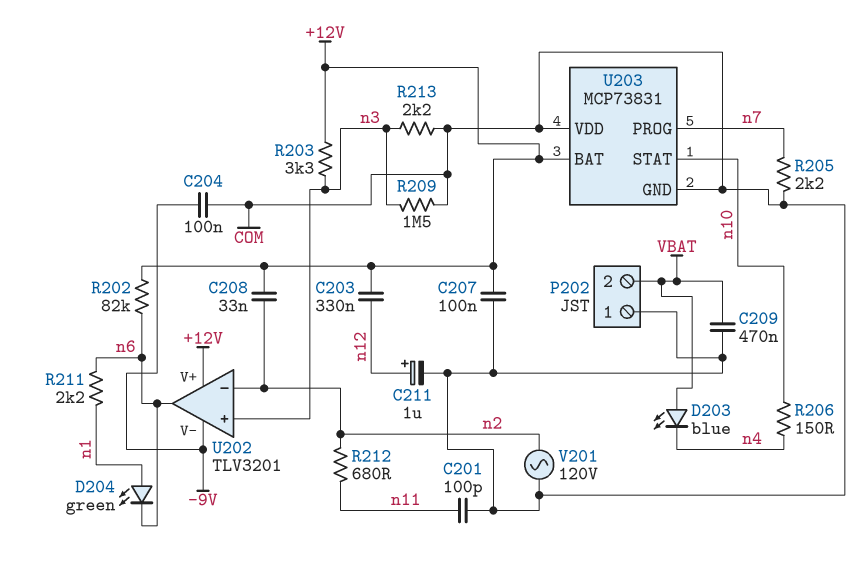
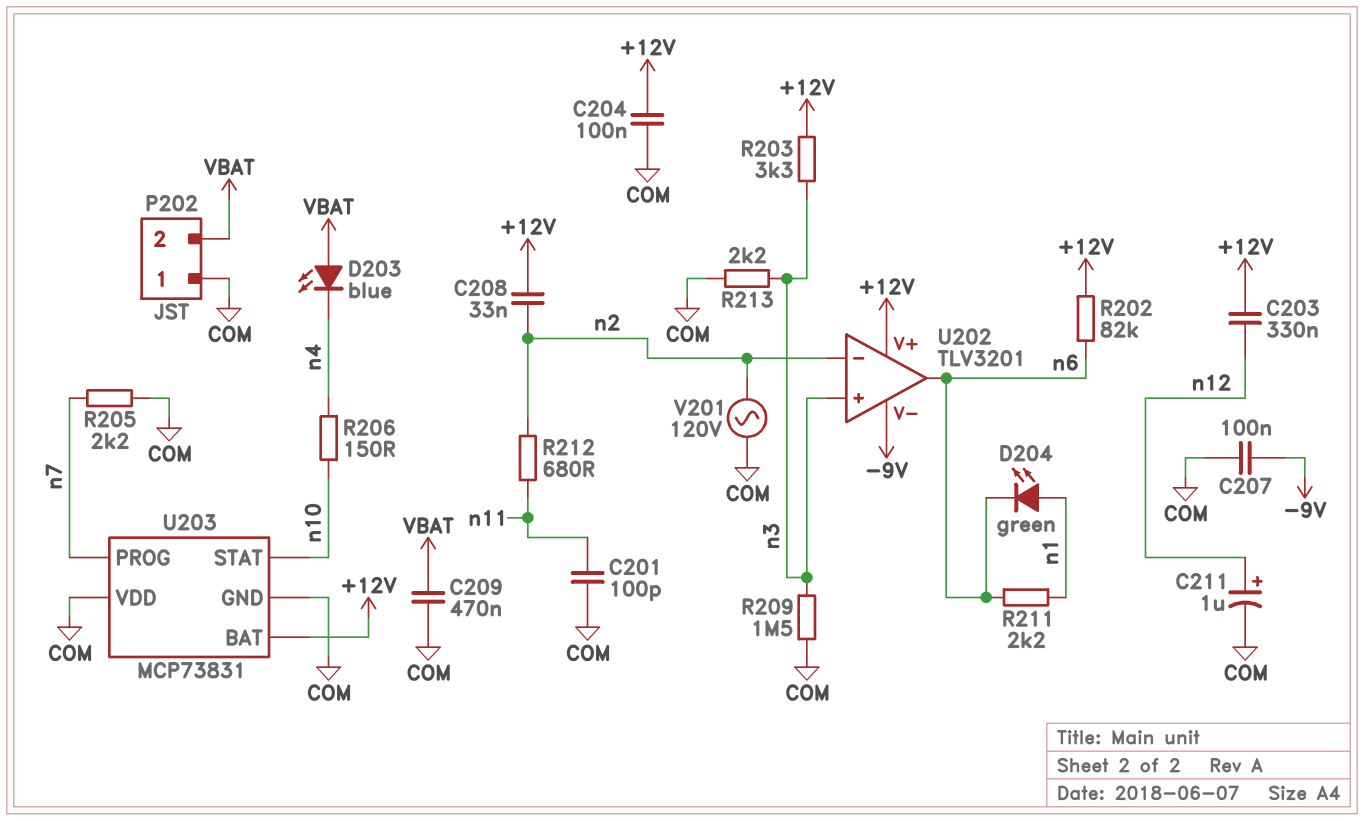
C204: 100nF (-9V, COM) -> 100nF (+12V, COM)
C207: 100nF (+12V, COM) -> 100nF (-9V, COM)

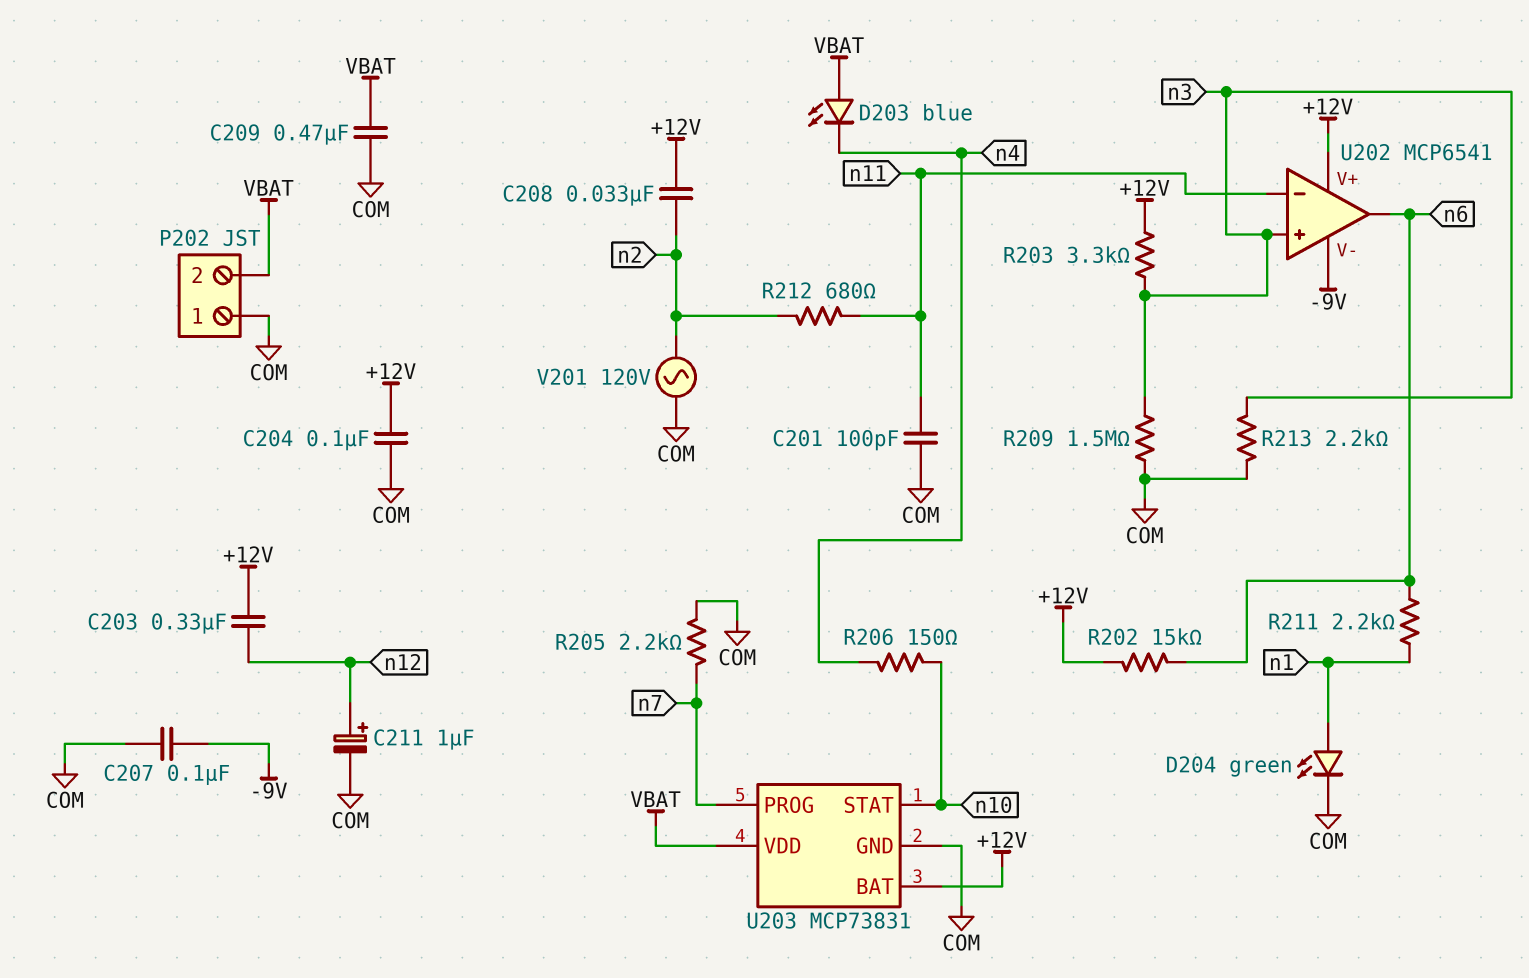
D204: LED green (A n1, K n6) -> LED green (A n1, K COM)
R202: 82k (+12V, n6) -> 15k (+12V, n6)
U202: TLV3201 -> MCP6541
U202 pin in-: n2 -> n11
U203 pin VDD: COM -> VBAT

